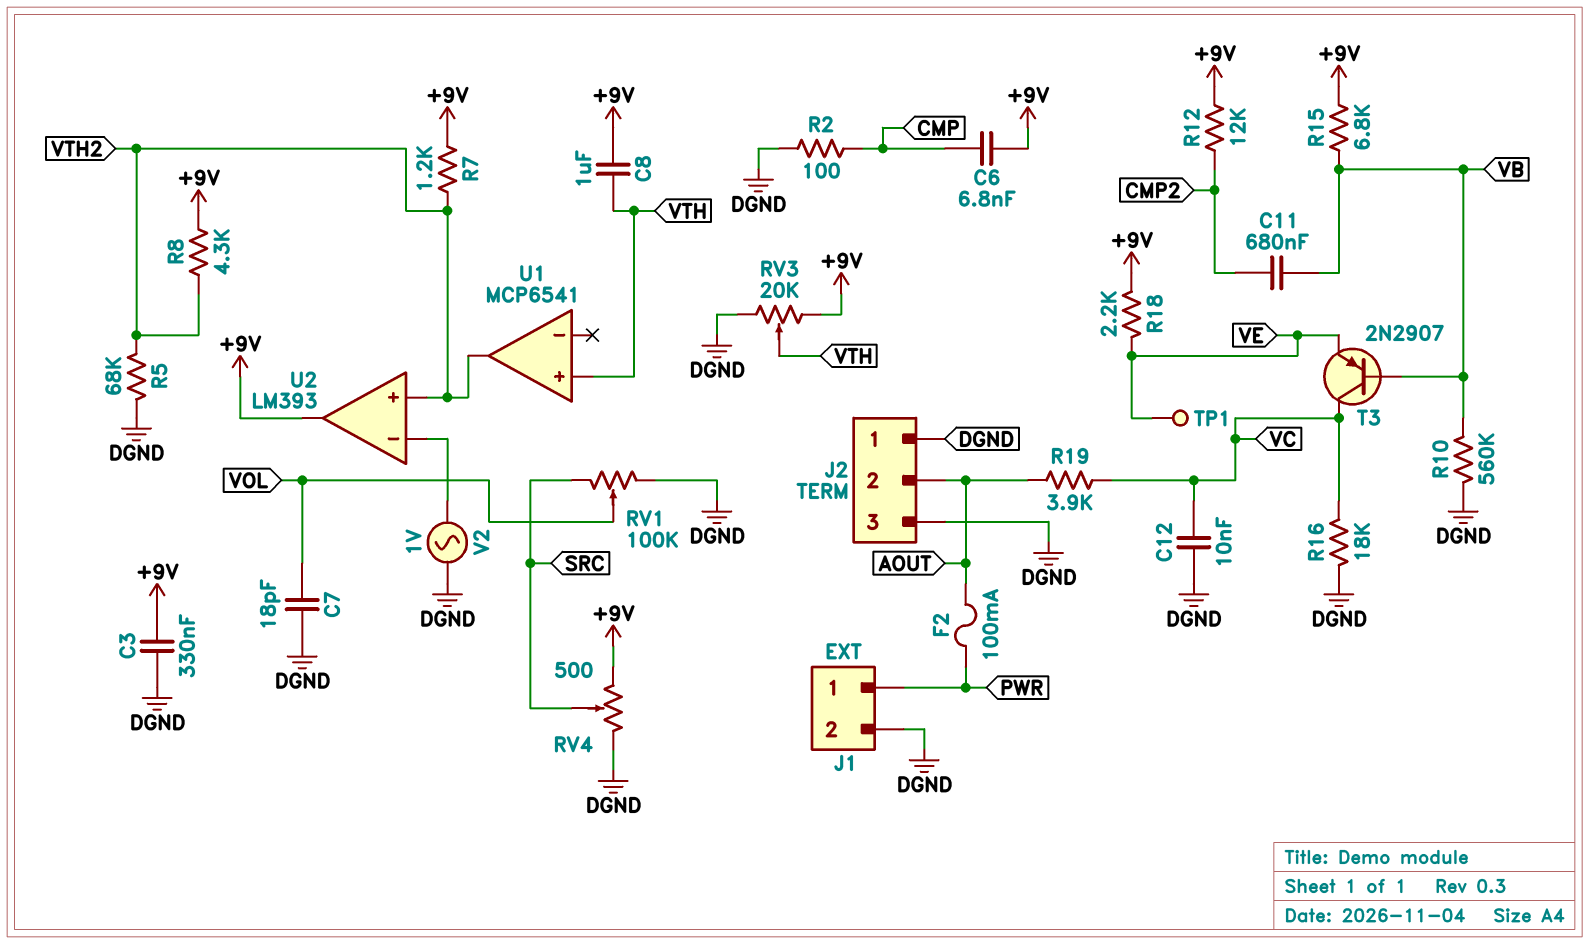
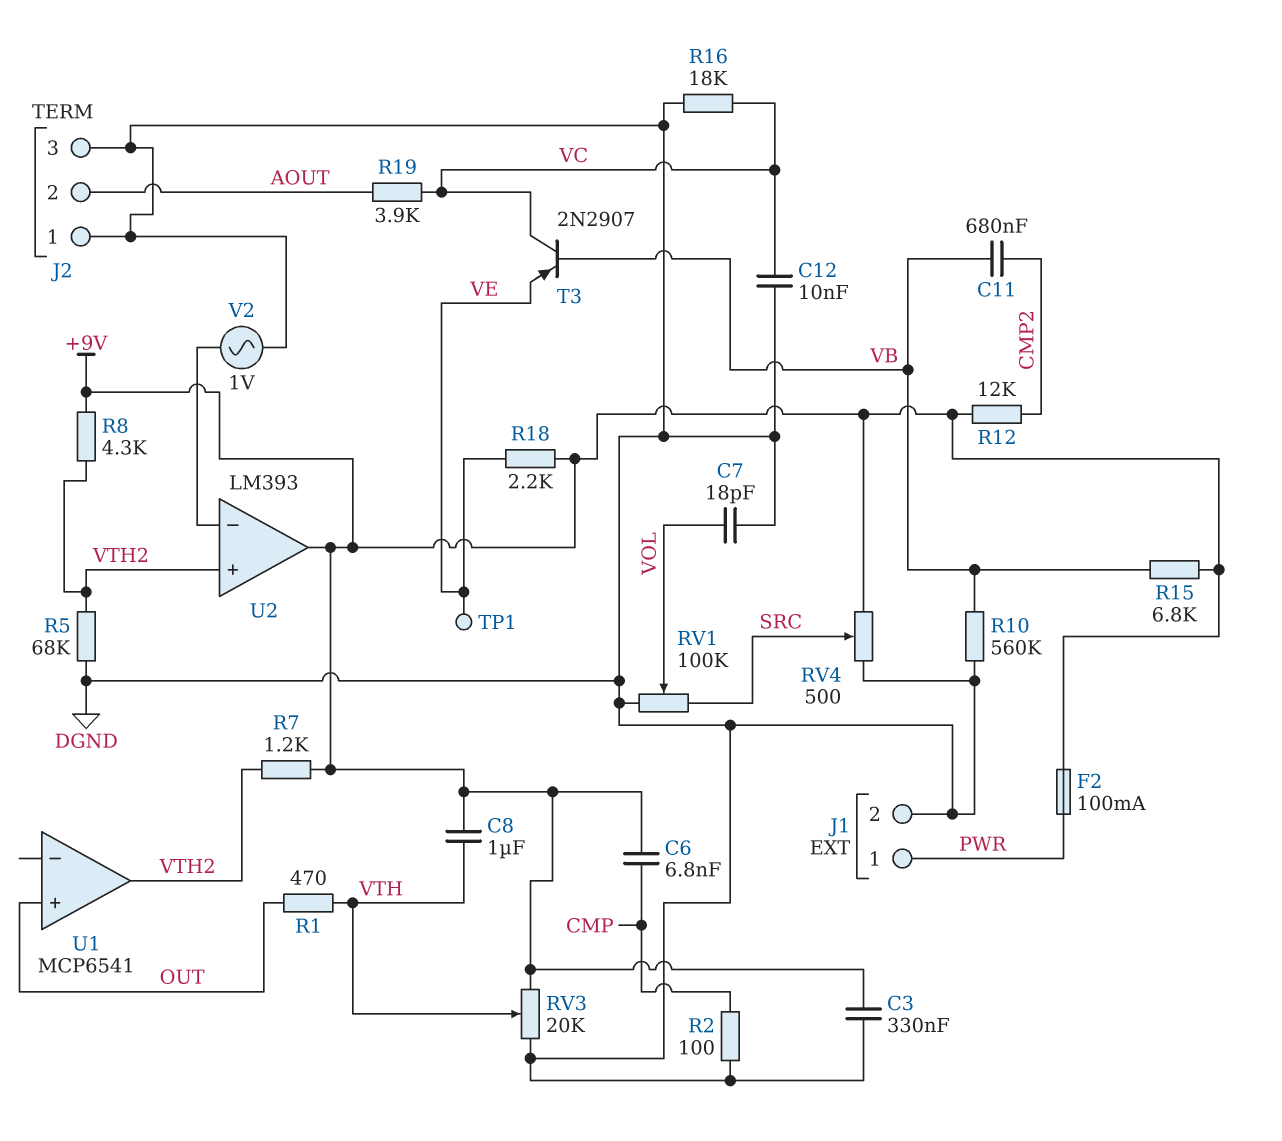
F2: 100mA (AOUT, PWR) -> 100mA (+9V, PWR)
R1: none -> 470 (OUT, VTH)
U1 pin in+: VTH -> OUT

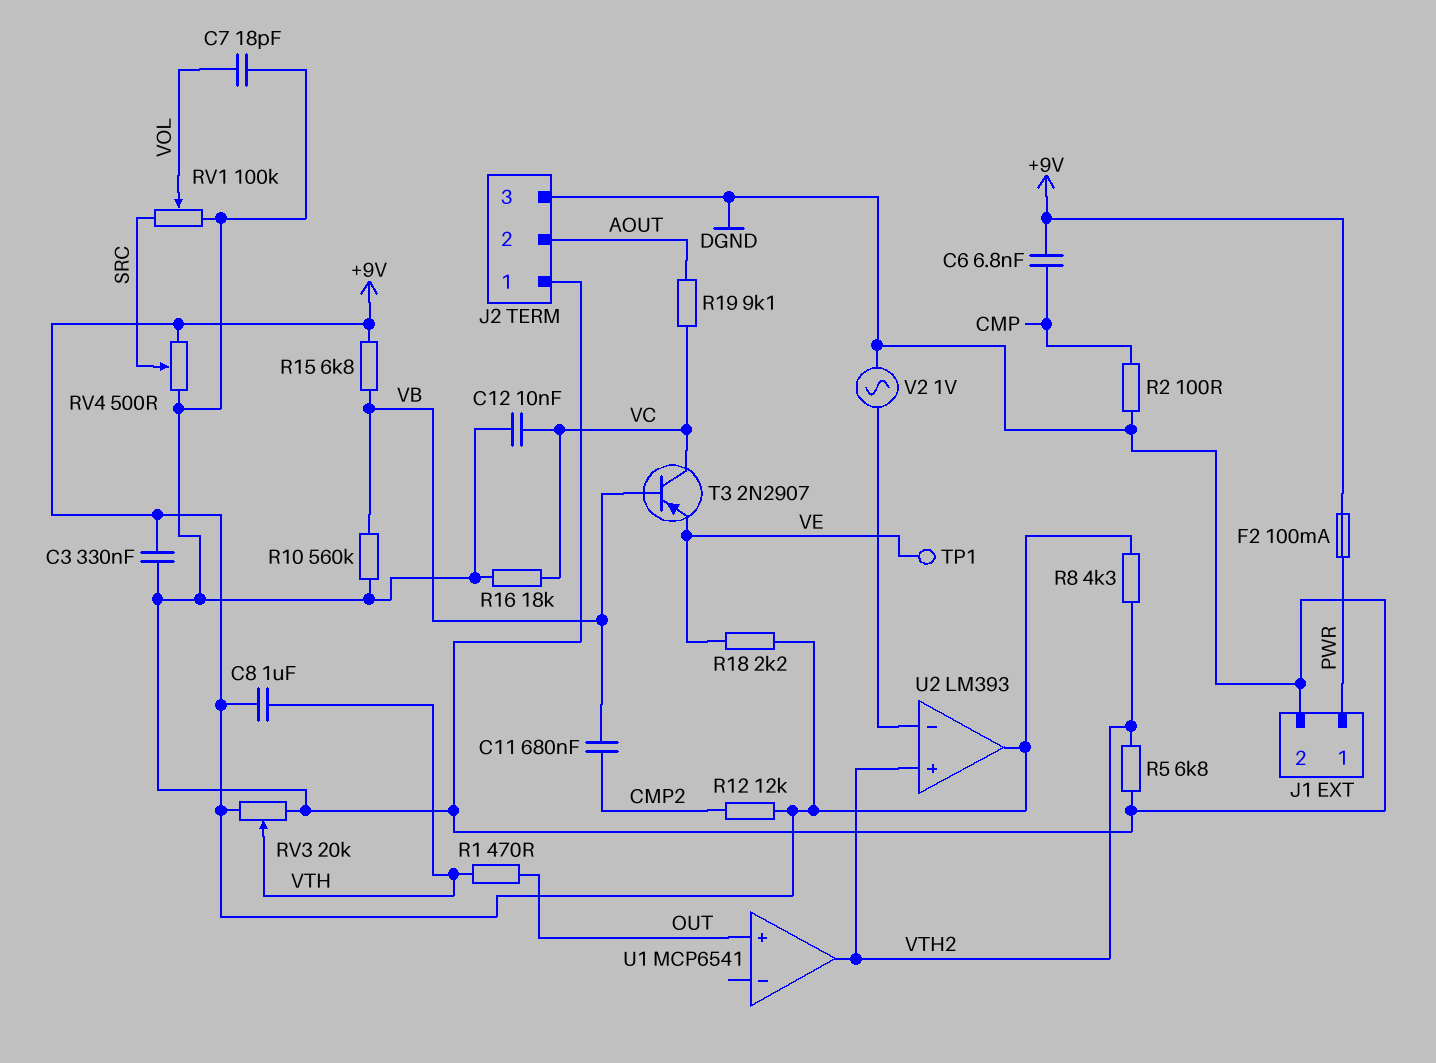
R5: 68k (DGND, VTH2) -> 6.8k (DGND, VTH2)
R7: 1.2k (+9V, VTH2) -> none
R19: 3.9k (AOUT, VC) -> 9.1k (AOUT, VC)

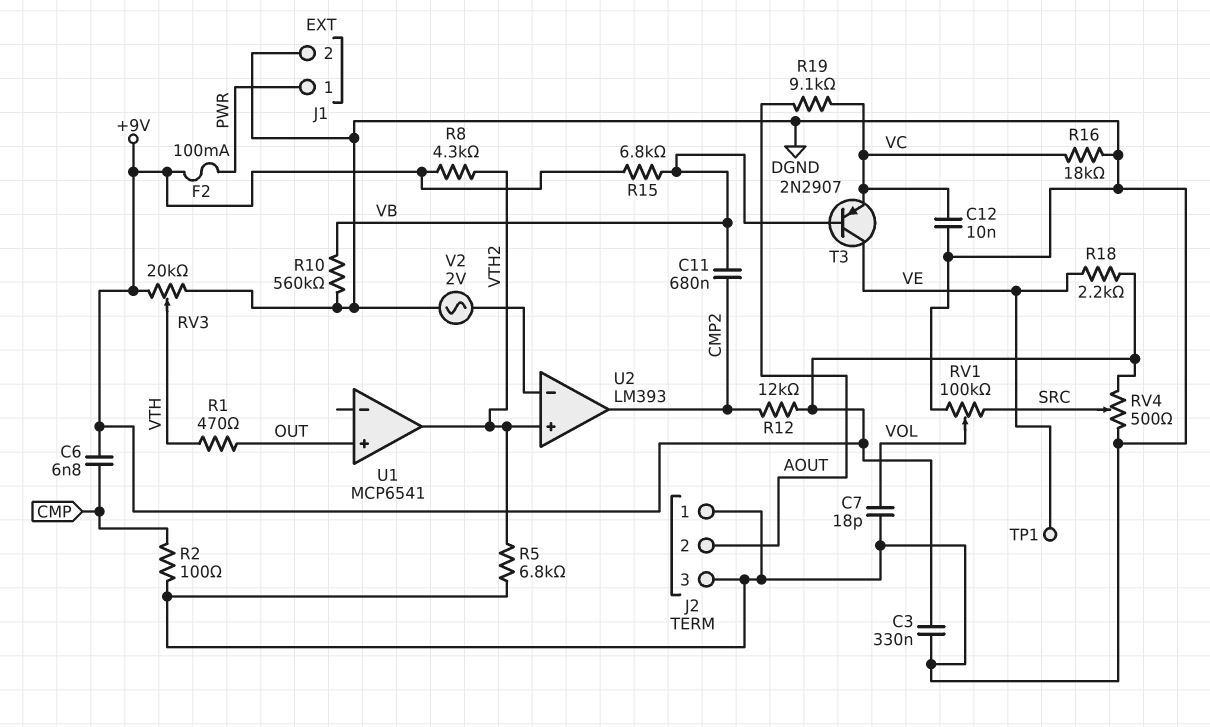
C8: 1uF (+9V, VTH) -> none
T3: PNP 2N2907 (B VB, C VC, E VE) -> PNP 2N2907 (B VB, C VE, E VC)
U2 pin out: +9V -> CMP2
V2: AC 1V (DGND, U2/in-) -> AC 2V (DGND, U2/in-)

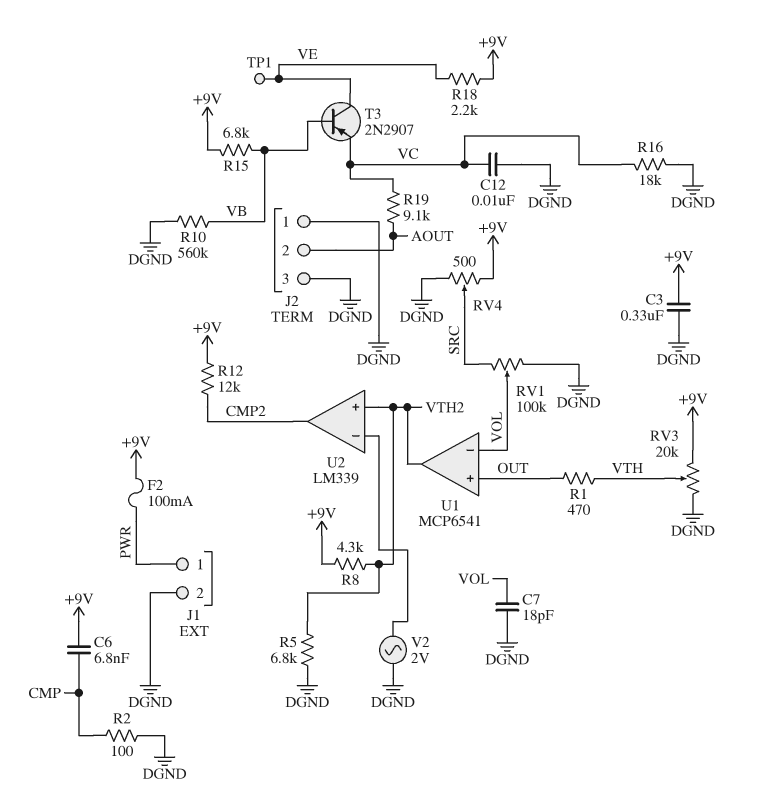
C11: 680nF (CMP2, VB) -> none
U1 pin in-: none -> VOL
U2: LM393 -> LM339

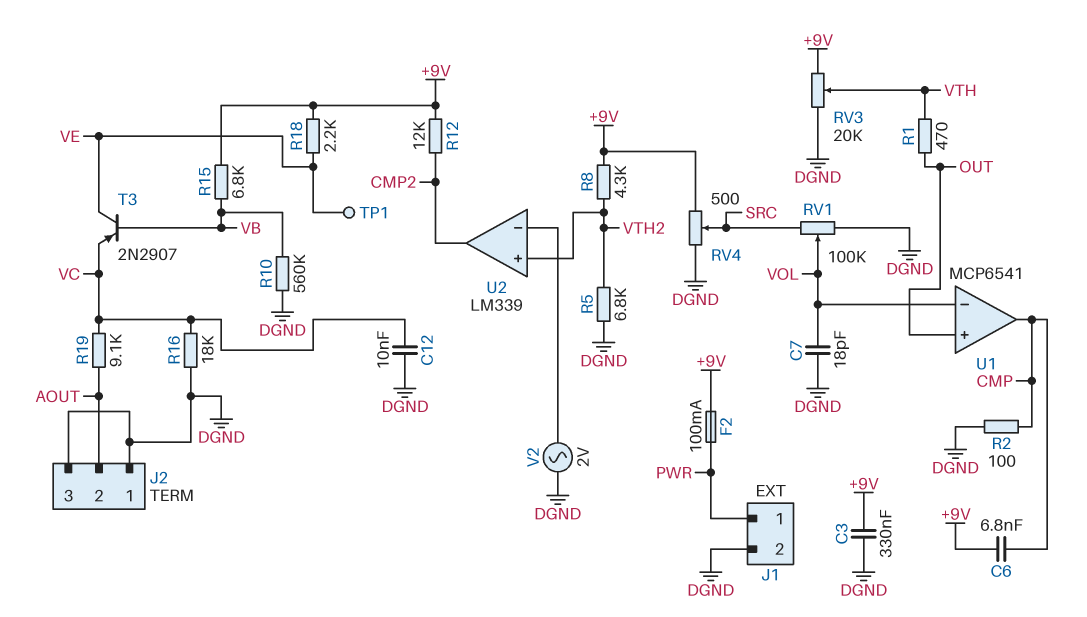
U1 pin out: VTH2 -> CMP

